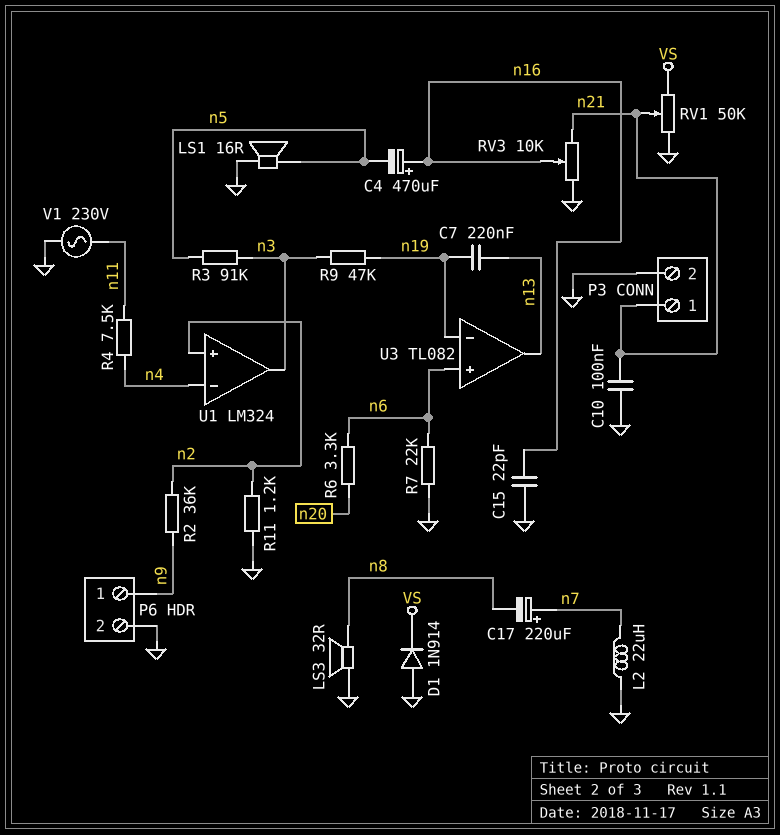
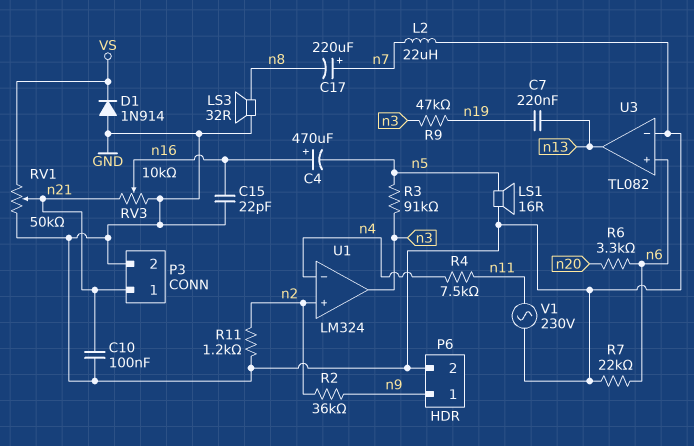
U3 pin in-: n19 -> GND

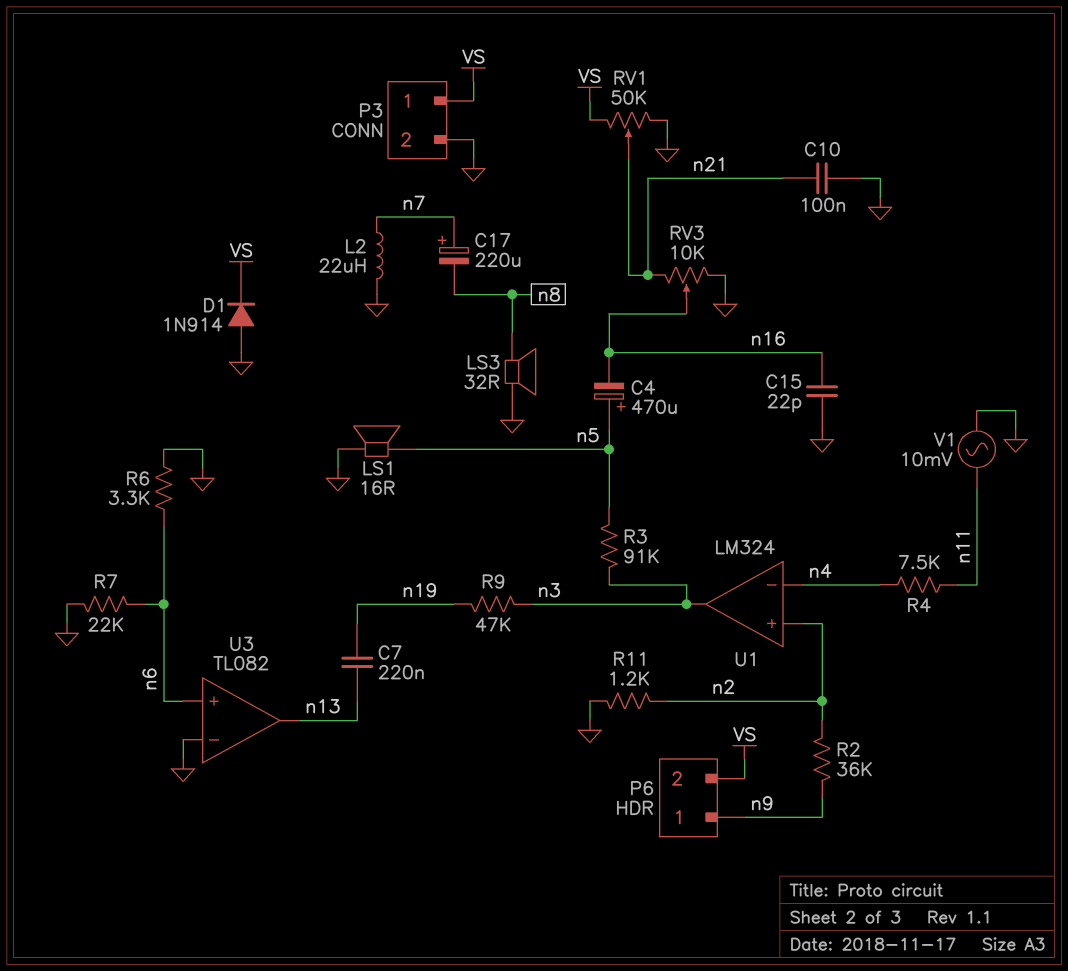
C4: 470uF (plus n16, minus n5) -> 470uF (plus n5, minus n16)
P3 pin 1: n21 -> VS
P6 pin 2: GND -> VS
R6: 3.3k (n6, n20) -> 3.3k (GND, n6)
V1: AC 230V (GND, n11) -> AC 10mV (GND, n11)

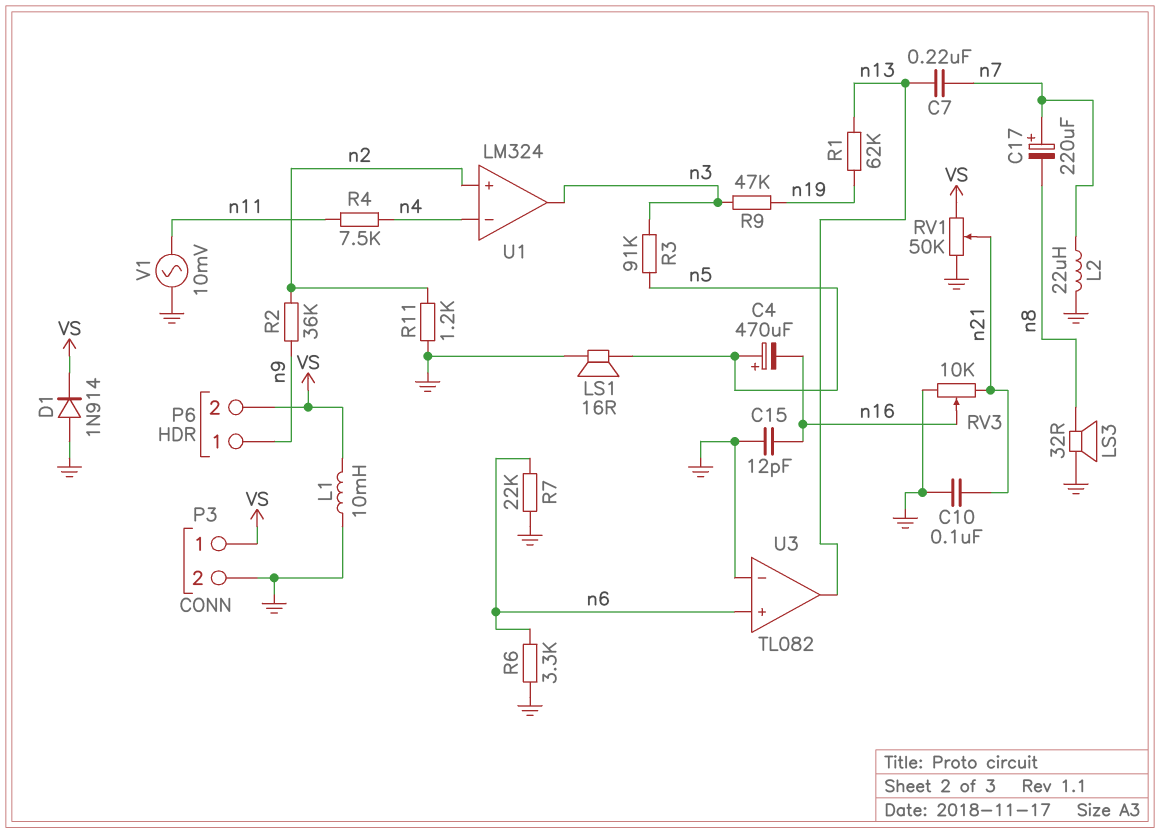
C7: 220nF (n13, n19) -> 220nF (n7, n13)
C15: 22pF (GND, n16) -> 12pF (GND, n16)
L1: none -> 10mH (GND, VS)
R1: none -> 62k (n13, n19)

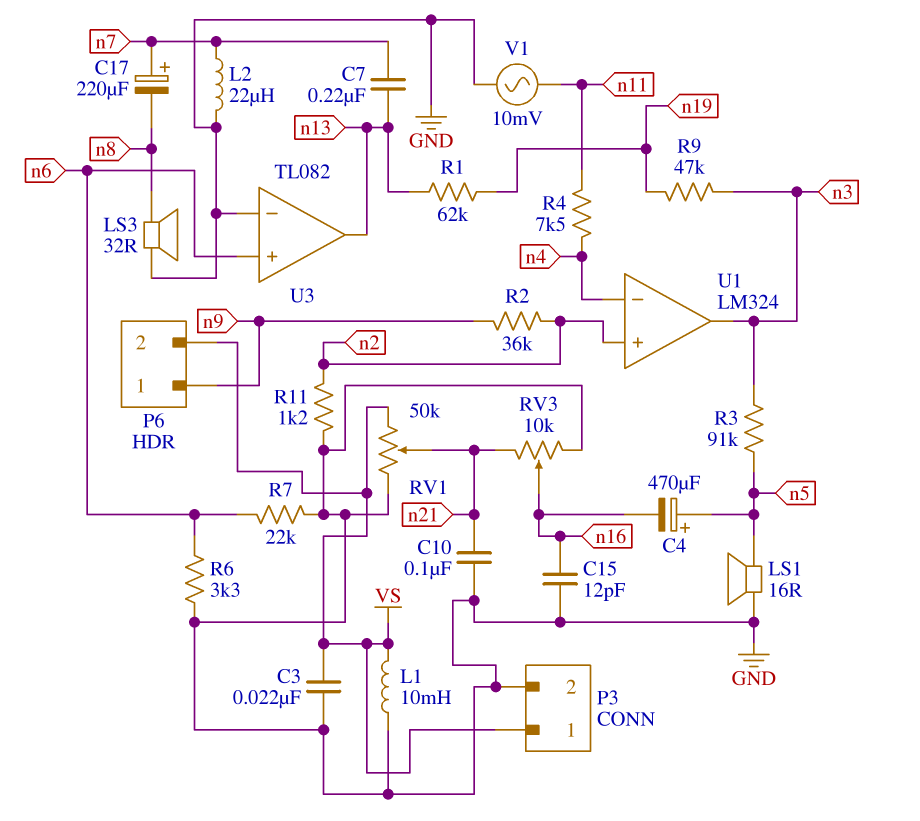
C3: none -> 22nF (GND, VS)
D1: diode 1N914 (A GND, K VS) -> none

